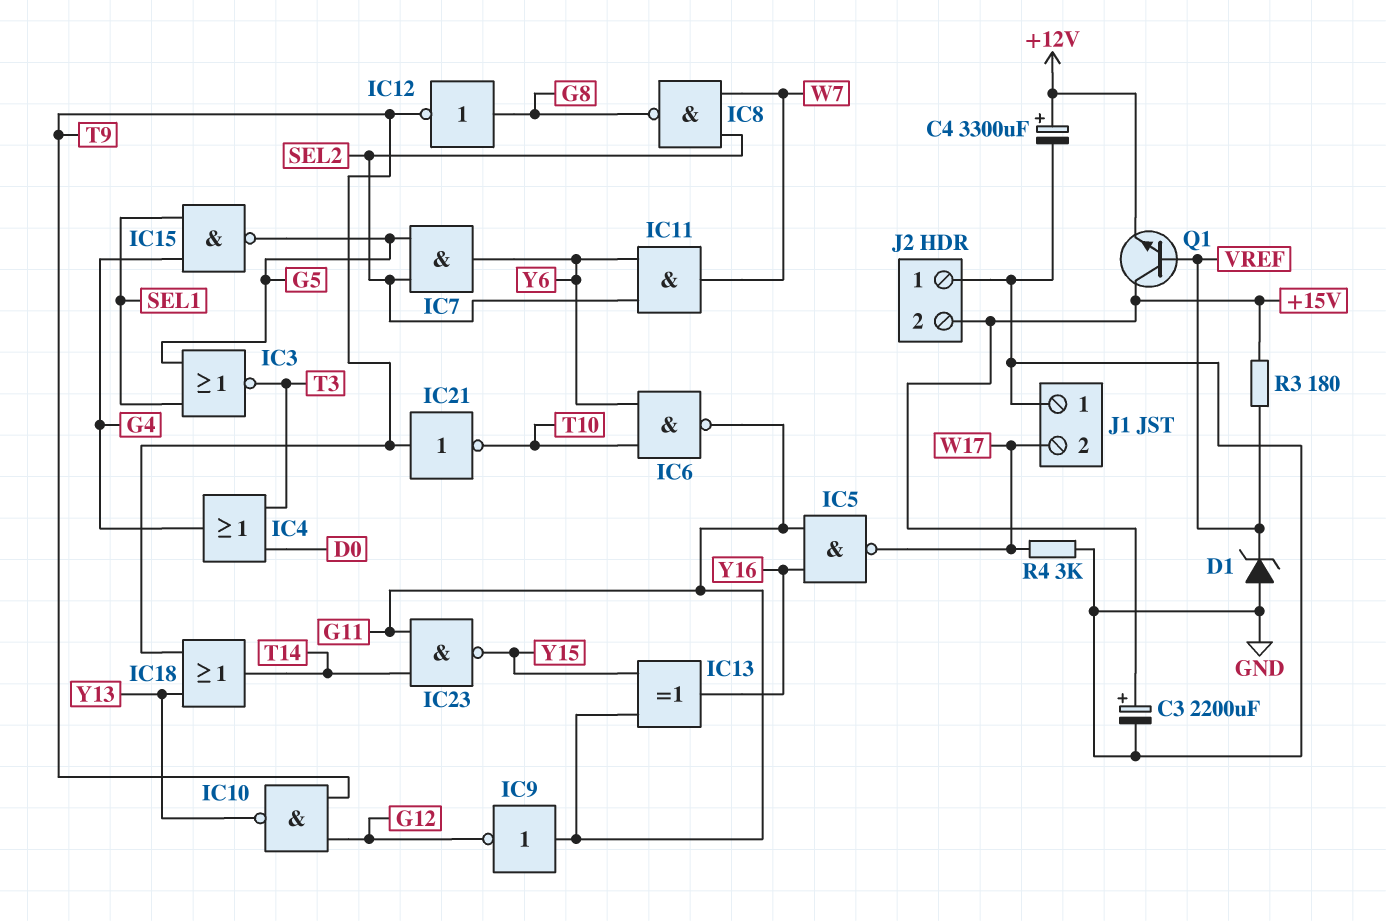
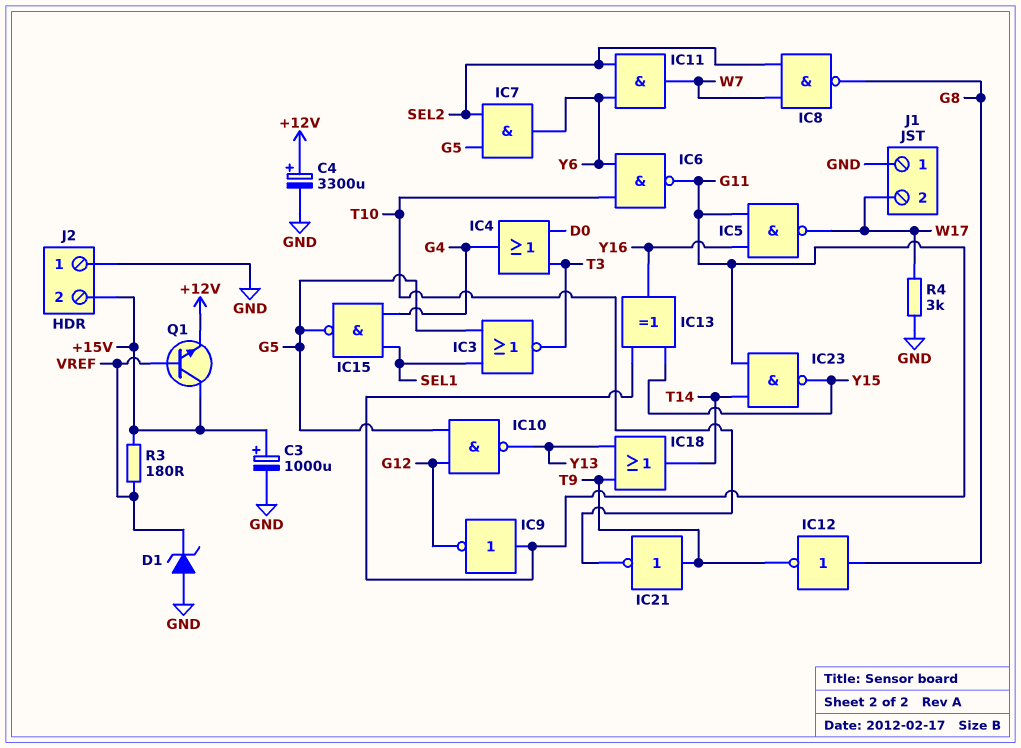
C3: 2200uF (plus +15V, minus GND) -> 1000uF (plus +15V, minus GND)
IC10: NAND (in G12, in T9, out Y13) -> NAND (in G5, in G12, out Y13)

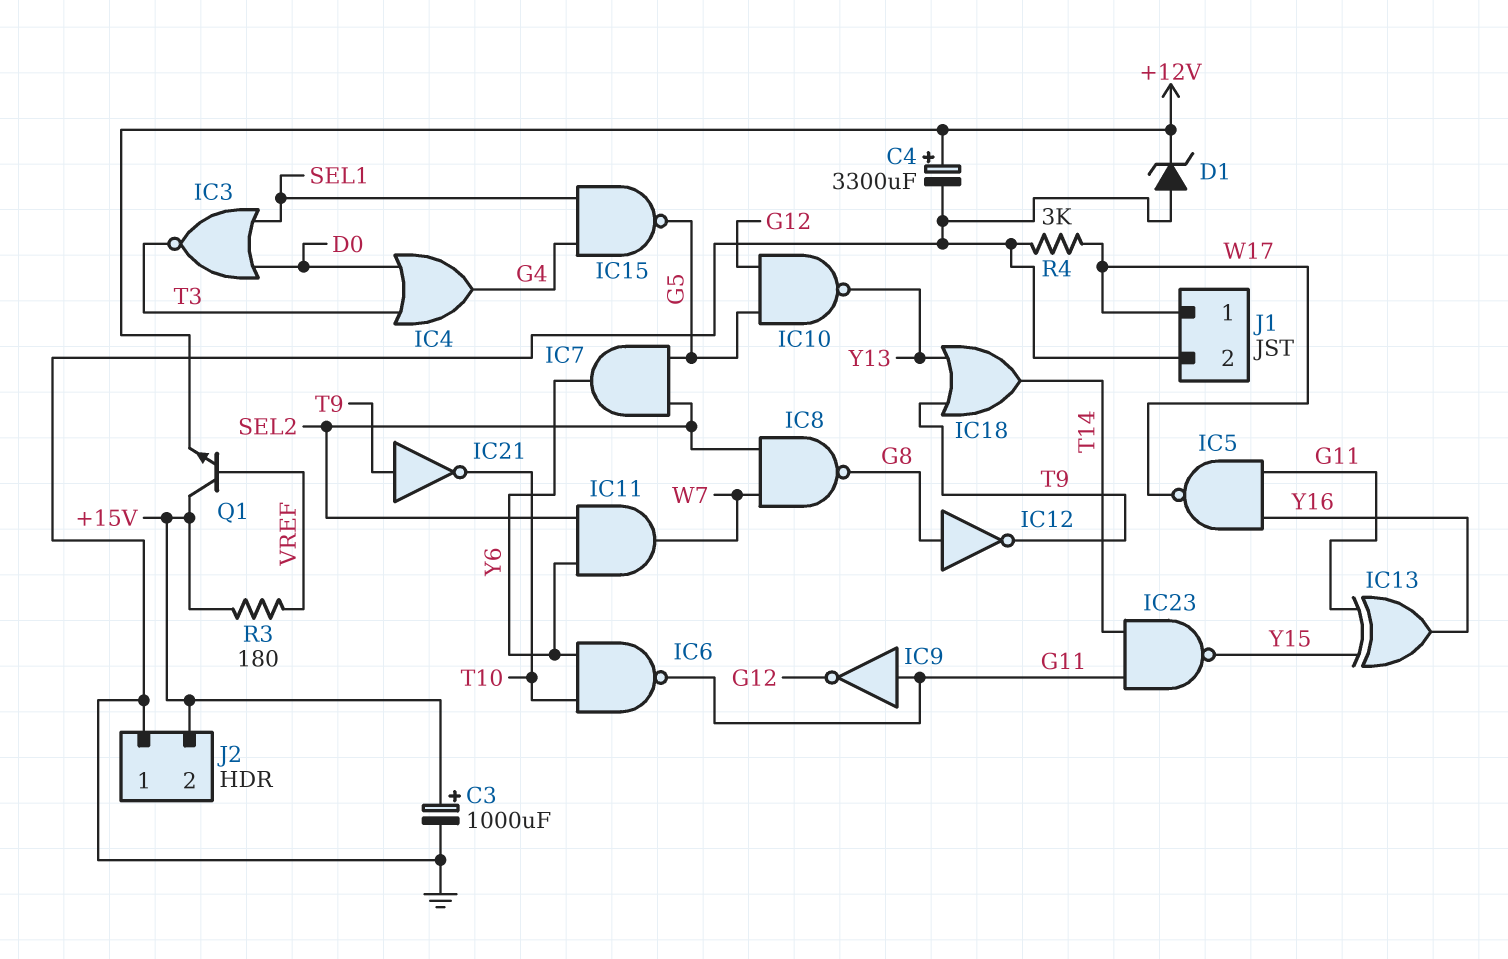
D1: zener (A GND, K VREF) -> zener (A GND, K +12V)
IC3: NOR (in G5, in SEL1, out T3) -> NOR (in D0, in SEL1, out T3)
J1 pin 1: GND -> W17
J1 pin 2: W17 -> GND

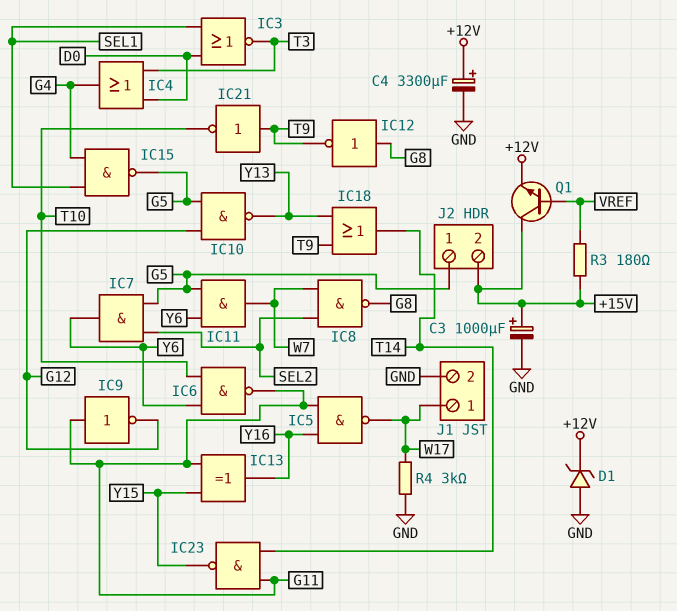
IC11: AND (in SEL2, in Y6, out W7) -> AND (in G5, in Y6, out W7)
J2 pin 1: GND -> G5

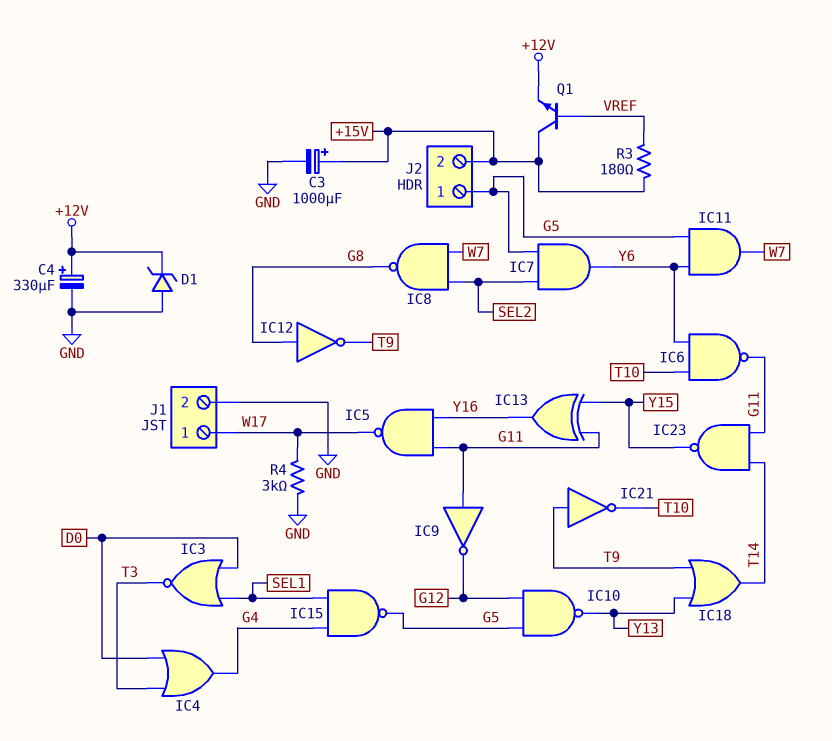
C4: 3300uF (plus +12V, minus GND) -> 330uF (plus +12V, minus GND)

